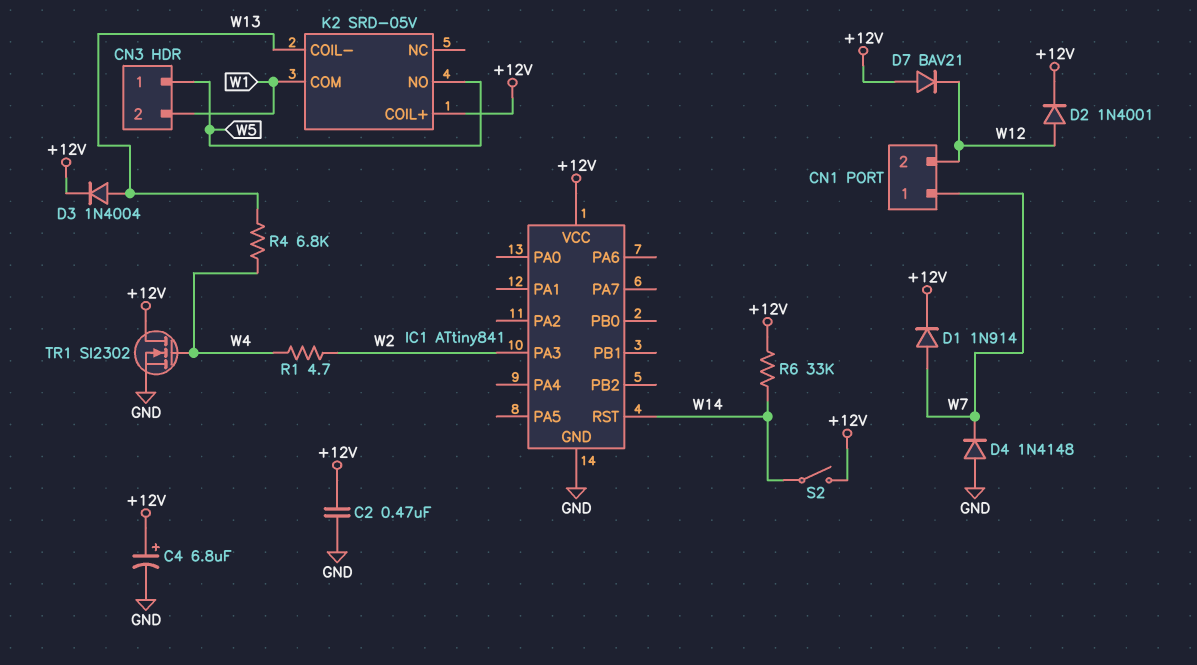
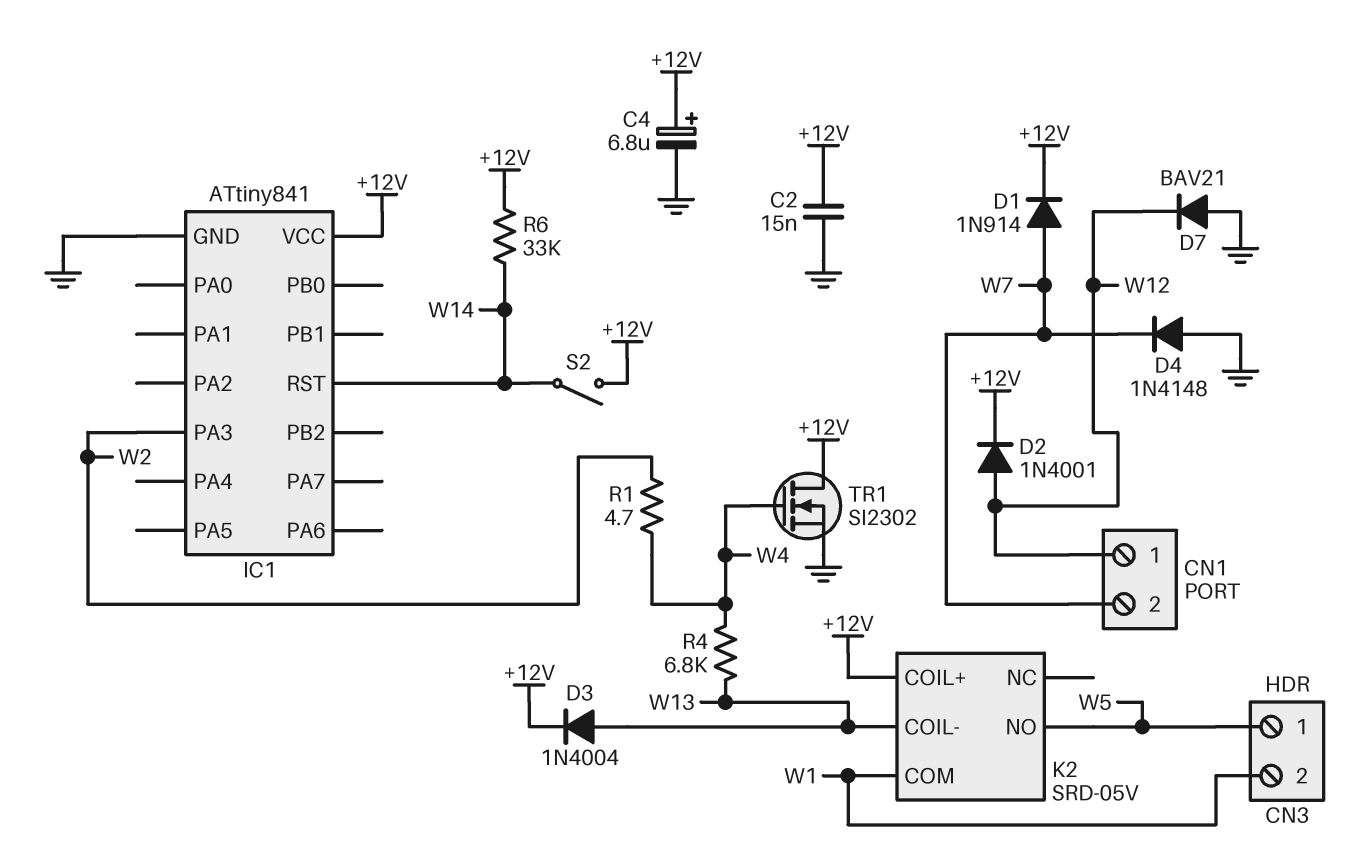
C2: 470nF (+12V, GND) -> 15nF (+12V, GND)
CN1 pin 1: W7 -> W12
CN1 pin 2: W12 -> W7
D7: diode BAV21 (A +12V, K W12) -> diode BAV21 (A GND, K W12)

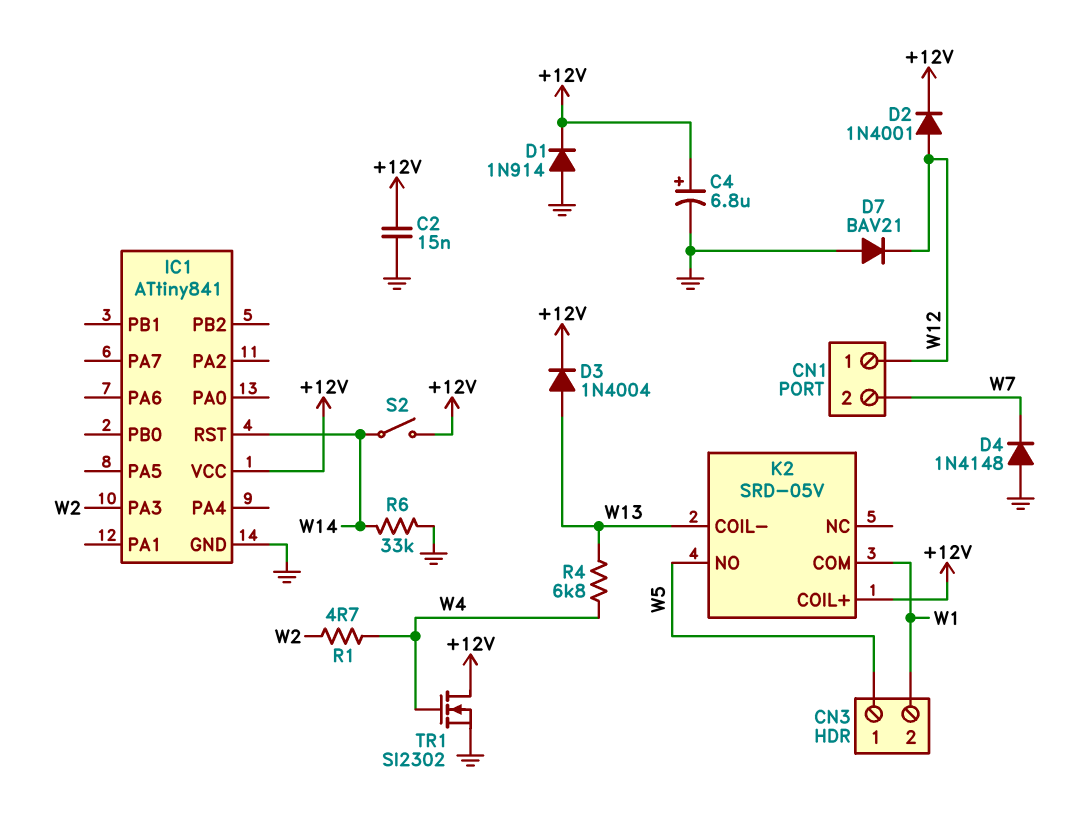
D1: diode 1N914 (A W7, K +12V) -> diode 1N914 (A GND, K +12V)
R6: 33k (+12V, W14) -> 33k (GND, W14)

